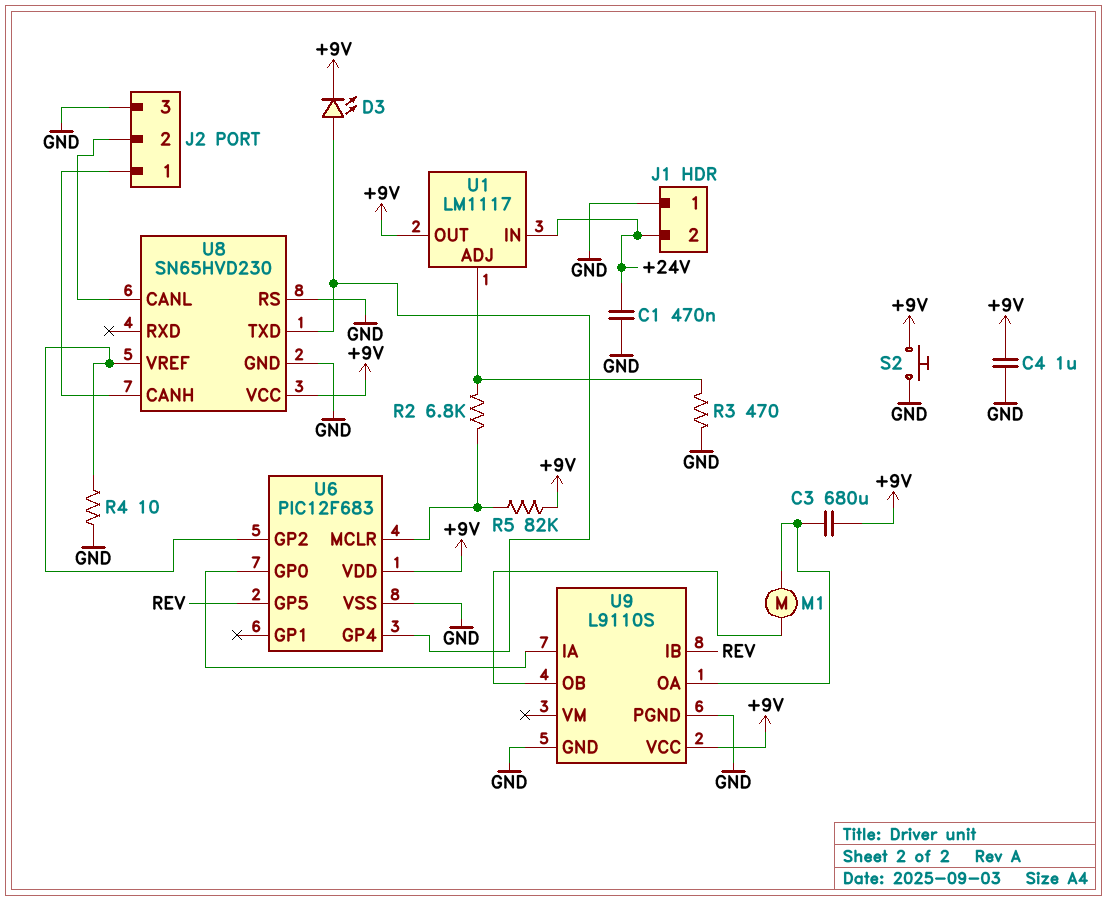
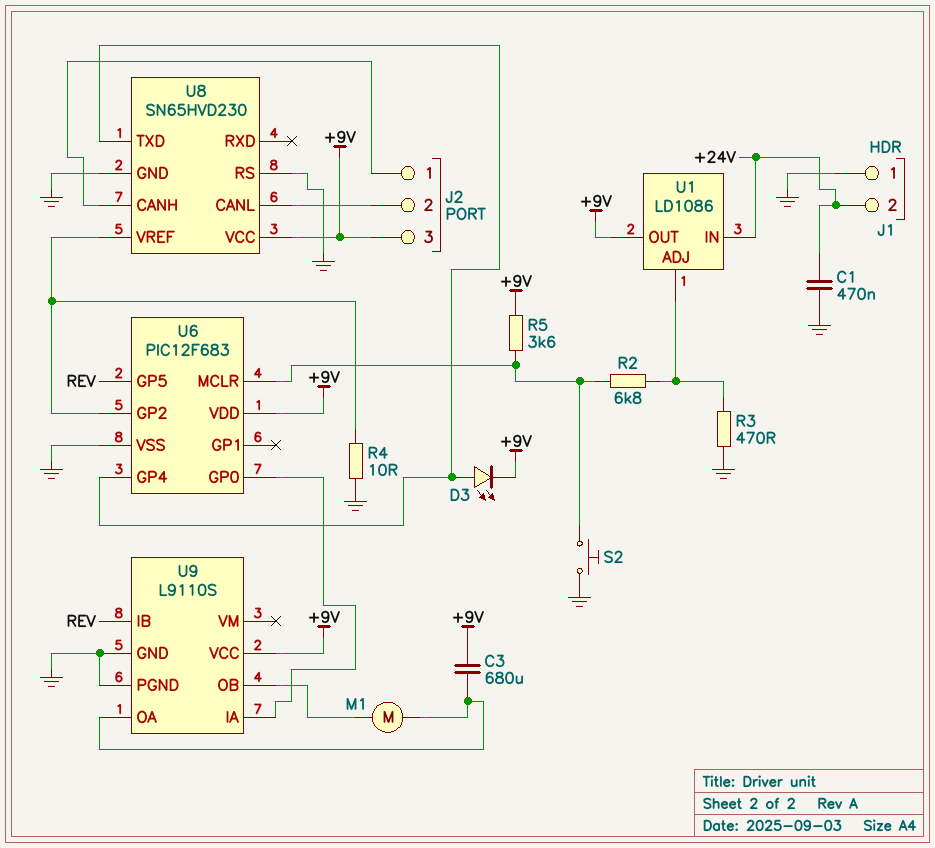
C4: 1uF (+9V, GND) -> none
J2 pin 3: GND -> +9V
R5: 82k (+9V, U6/MCLR) -> 3.6k (+9V, U6/MCLR)
S2: button (+9V, GND) -> button (GND, U6/MCLR)
U1: LM1117 -> LD1086

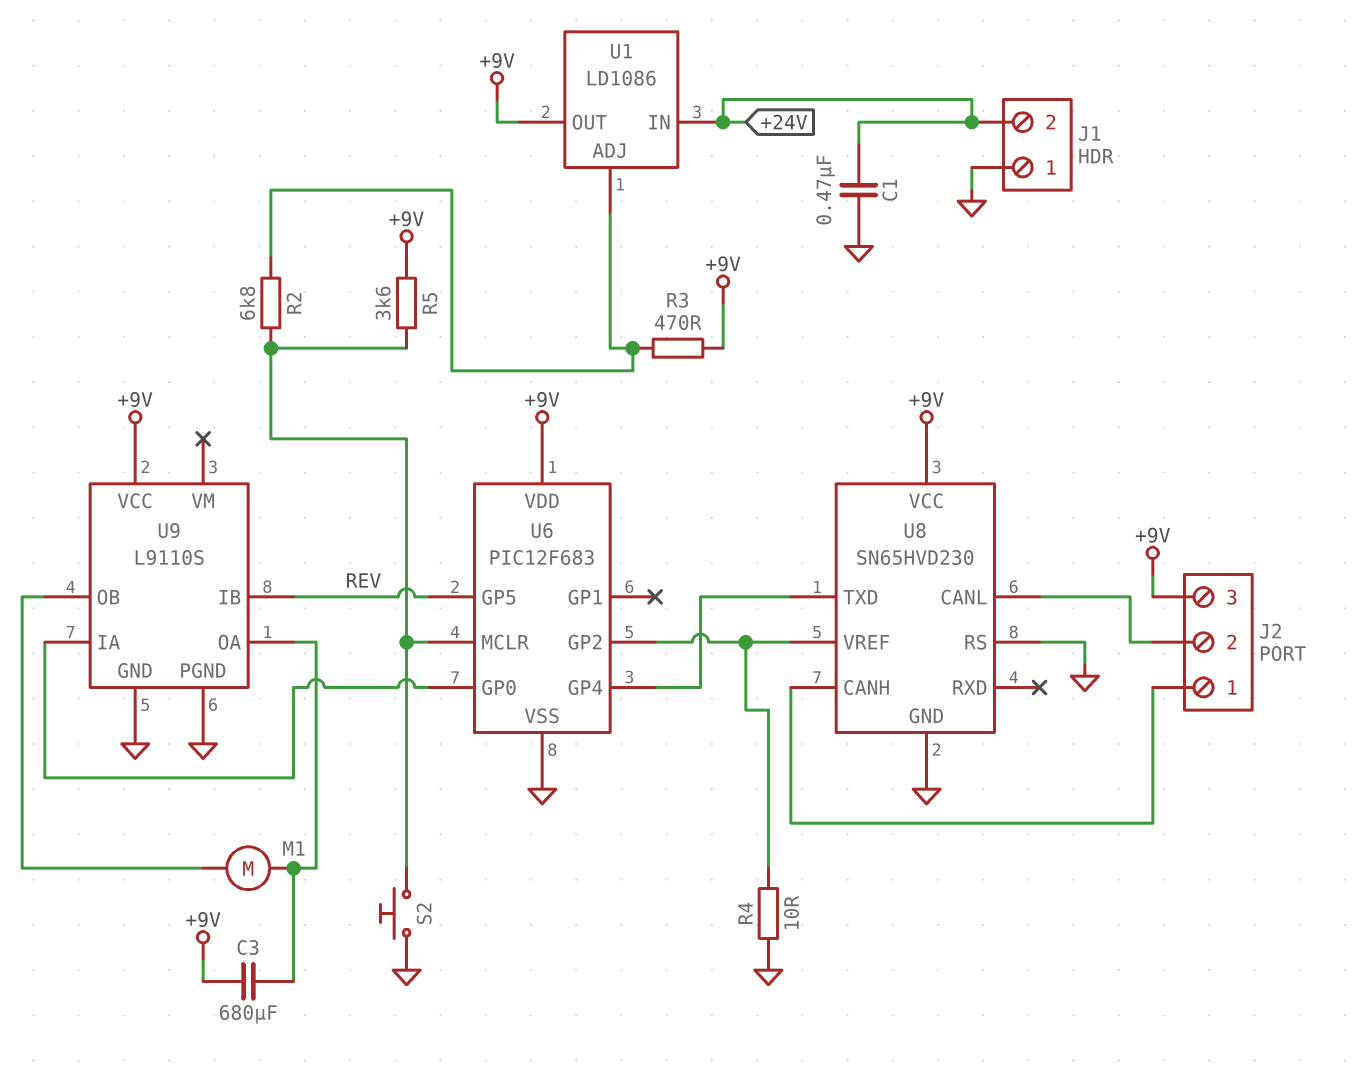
D3: LED (A U6/GP4, K +9V) -> none
R3: 470 (GND, U1/ADJ) -> 470 (+9V, U1/ADJ)

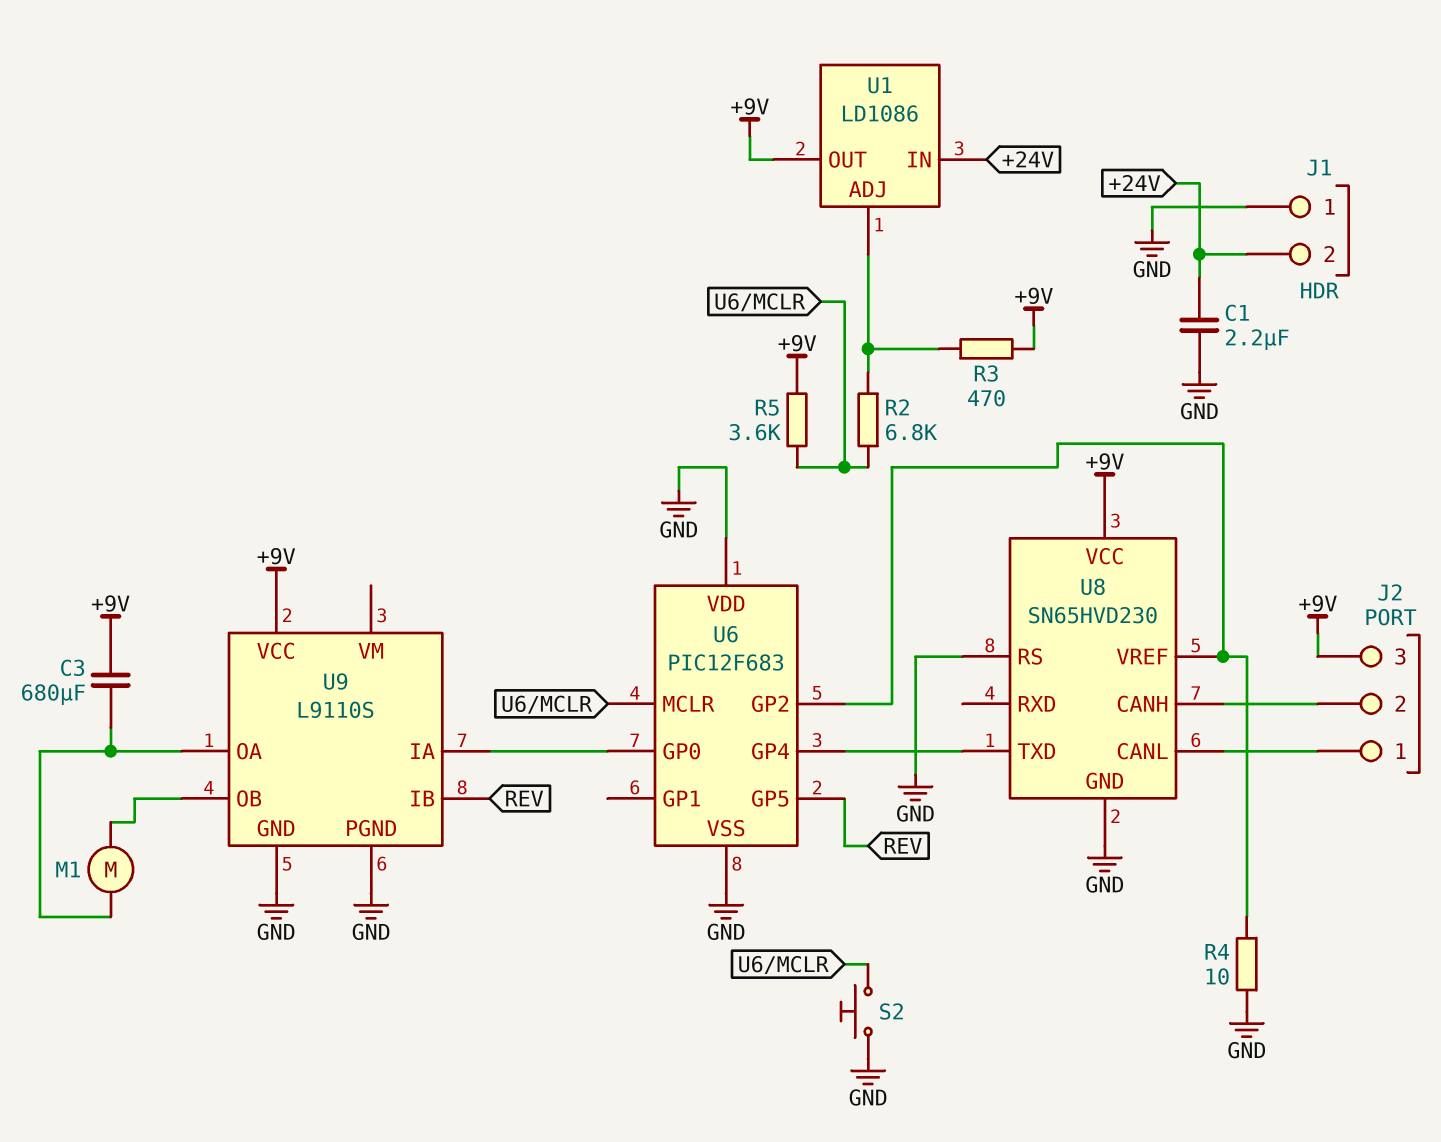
C1: 470nF (+24V, GND) -> 2.2uF (+24V, GND)
U6 pin VDD: +9V -> GND
U8 pin CANH: J2/1 -> J2/2
U8 pin CANL: J2/2 -> J2/1

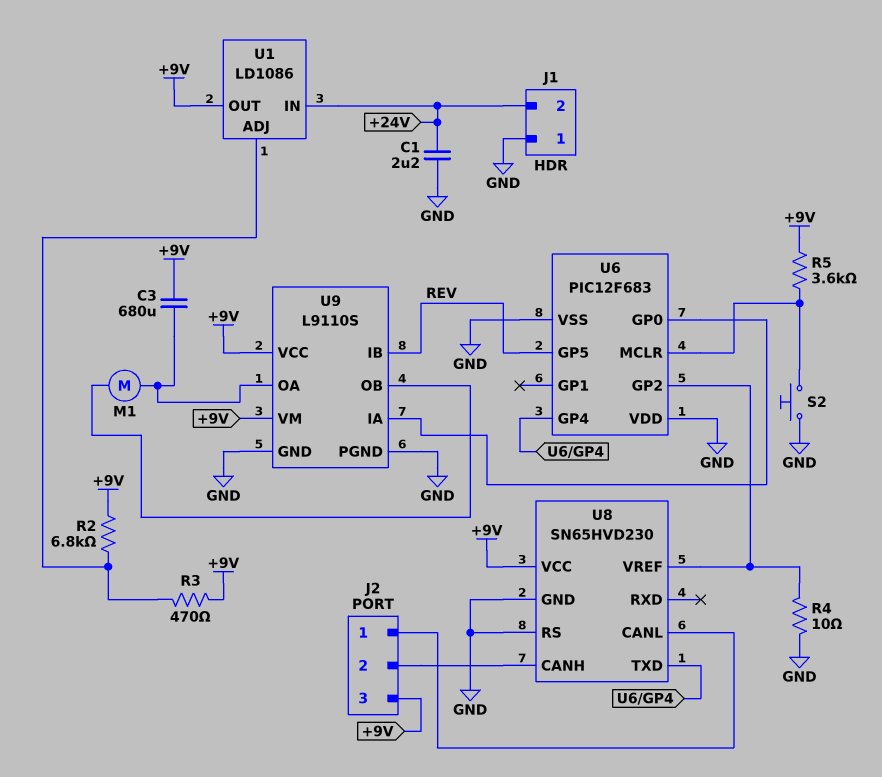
R2: 6.8k (U1/ADJ, U6/MCLR) -> 6.8k (+9V, U1/ADJ)
U9 pin VM: none -> +9V

